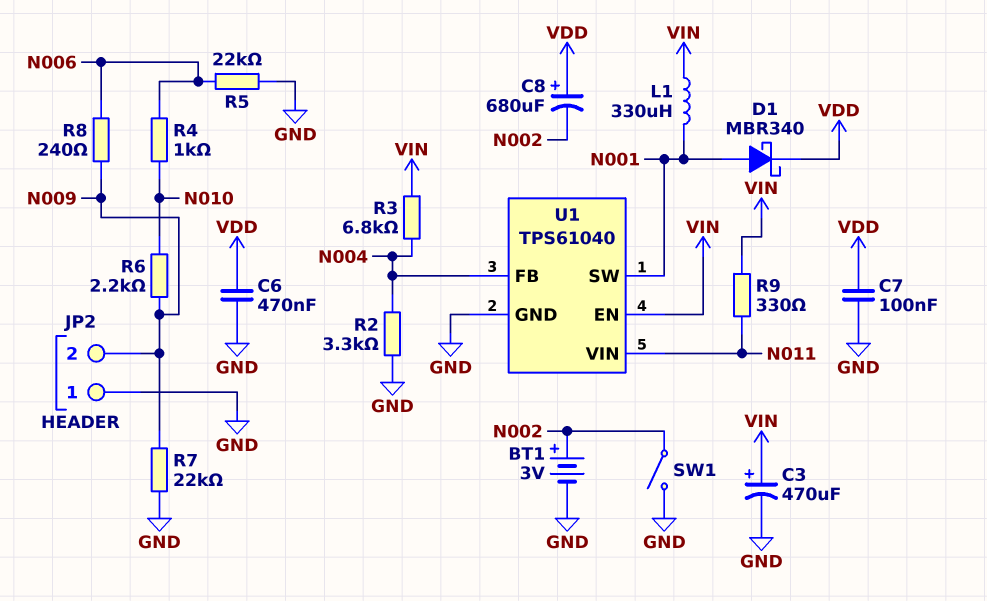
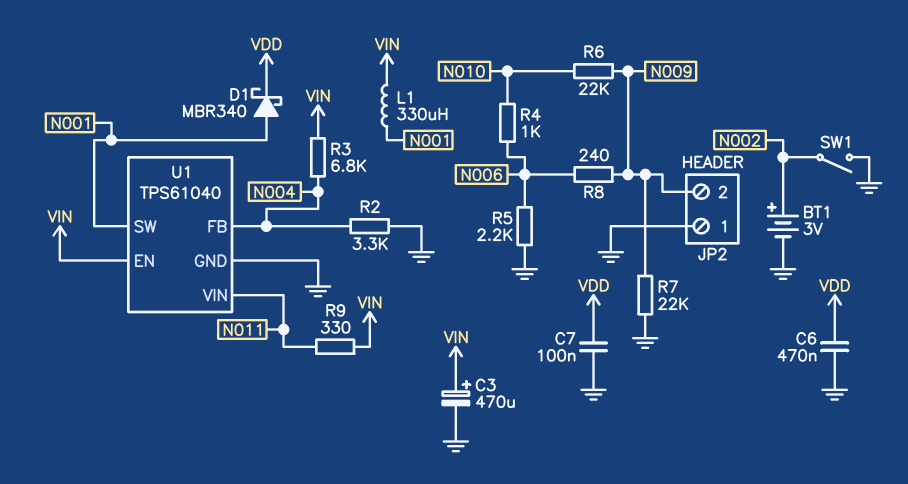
C8: 680uF (plus VDD, minus N002) -> none
R5: 22k (GND, N006) -> 2.2k (GND, N006)
R6: 2.2k (N009, N010) -> 22k (N009, N010)

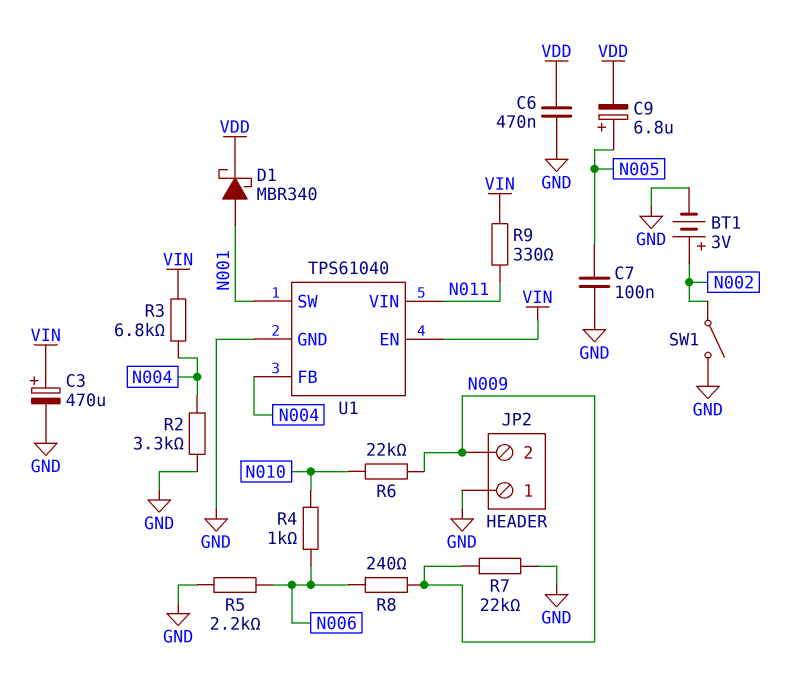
C7: 100nF (GND, VDD) -> 100nF (GND, N005)
C9: none -> 6.8uF (plus N005, minus VDD)
L1: 330uH (N001, VIN) -> none

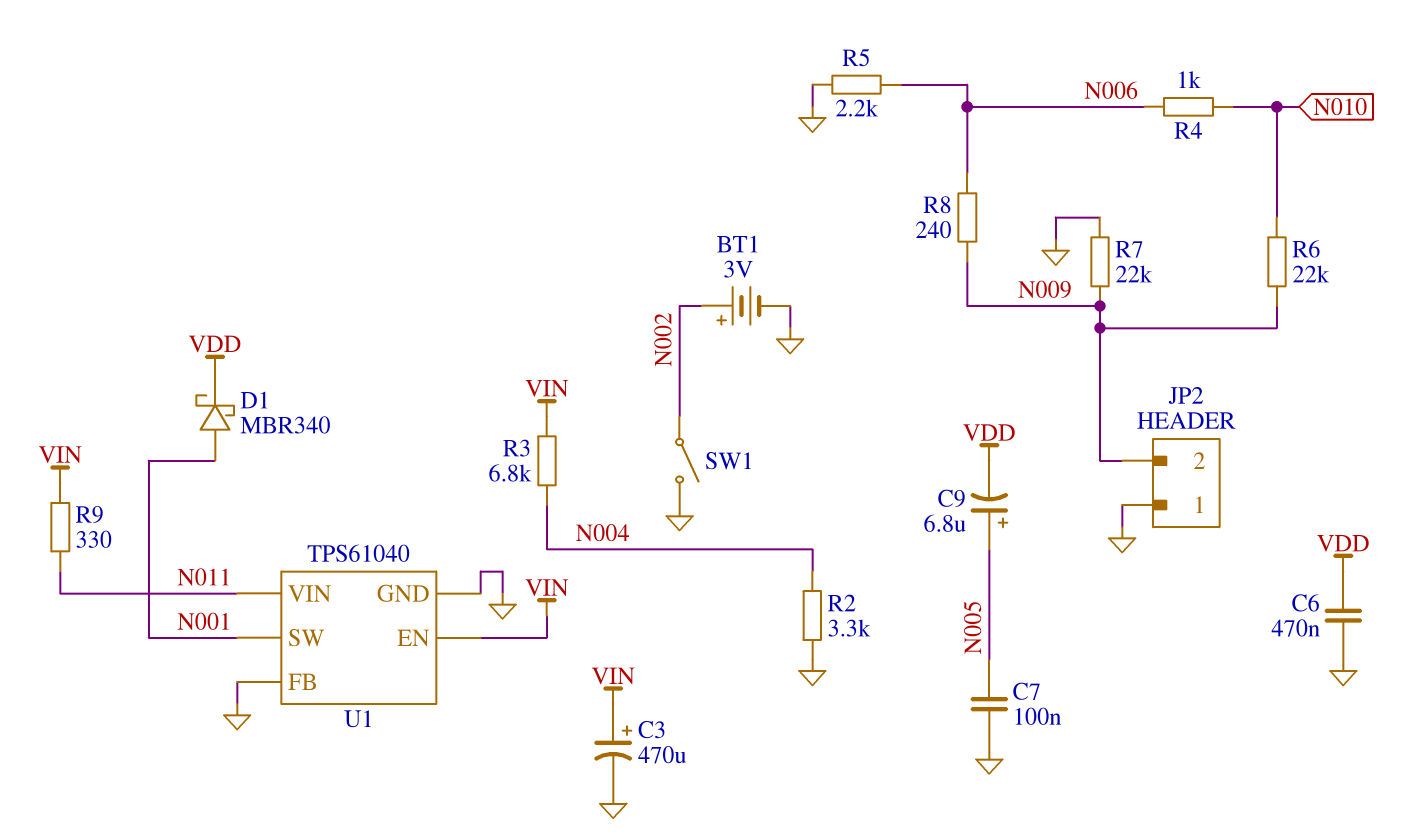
U1 pin FB: N004 -> GND

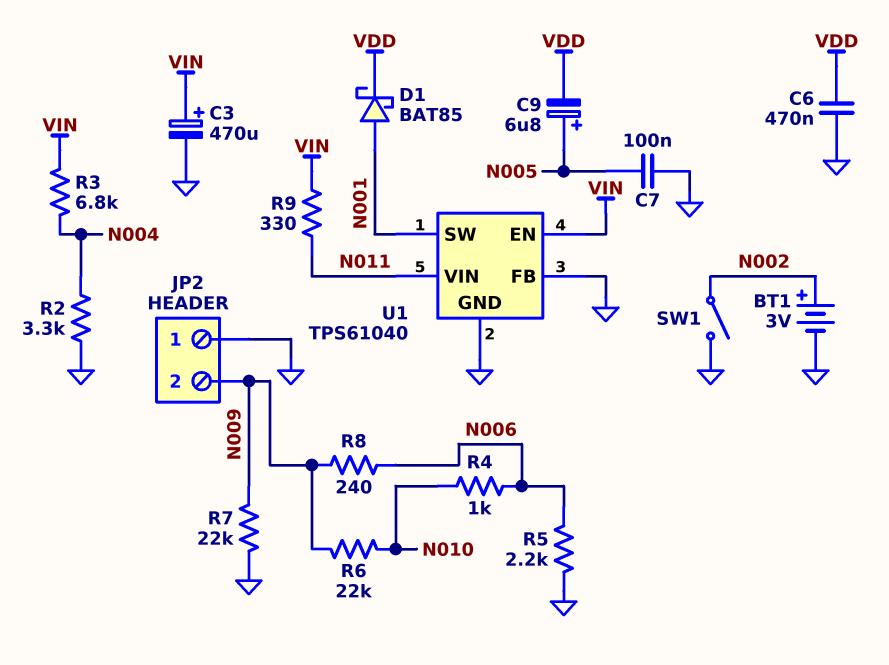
D1: schottky MBR340 (A N001, K VDD) -> schottky BAT85 (A N001, K VDD)

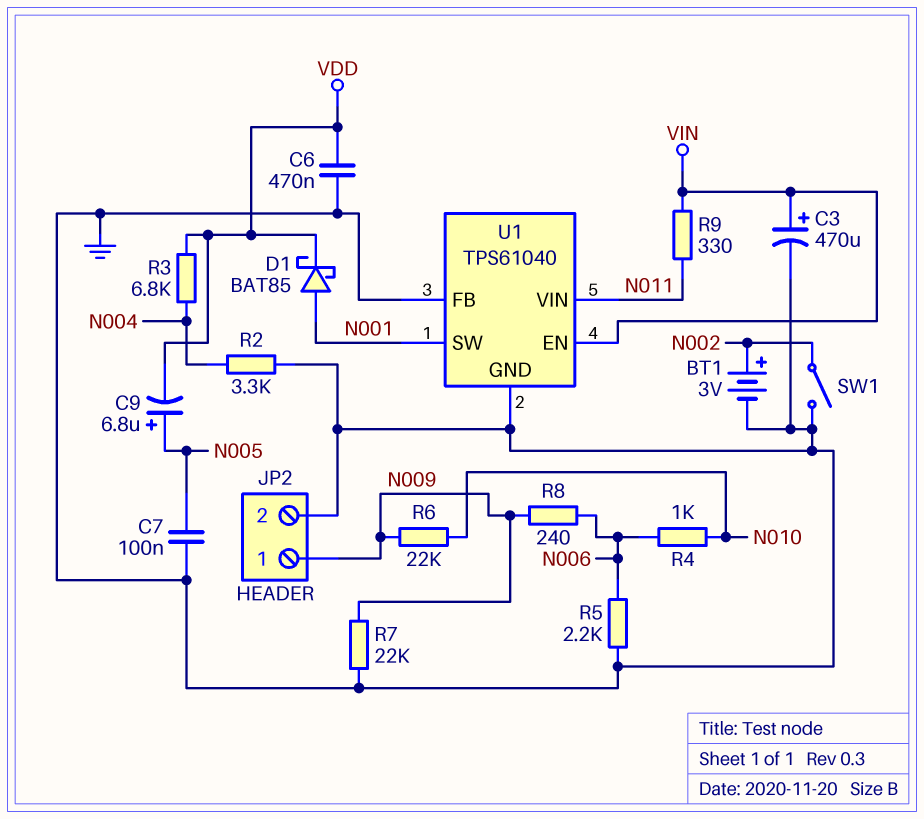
JP2 pin 1: GND -> N009
JP2 pin 2: N009 -> GND
R3: 6.8k (N004, VIN) -> 6.8k (N004, VDD)

